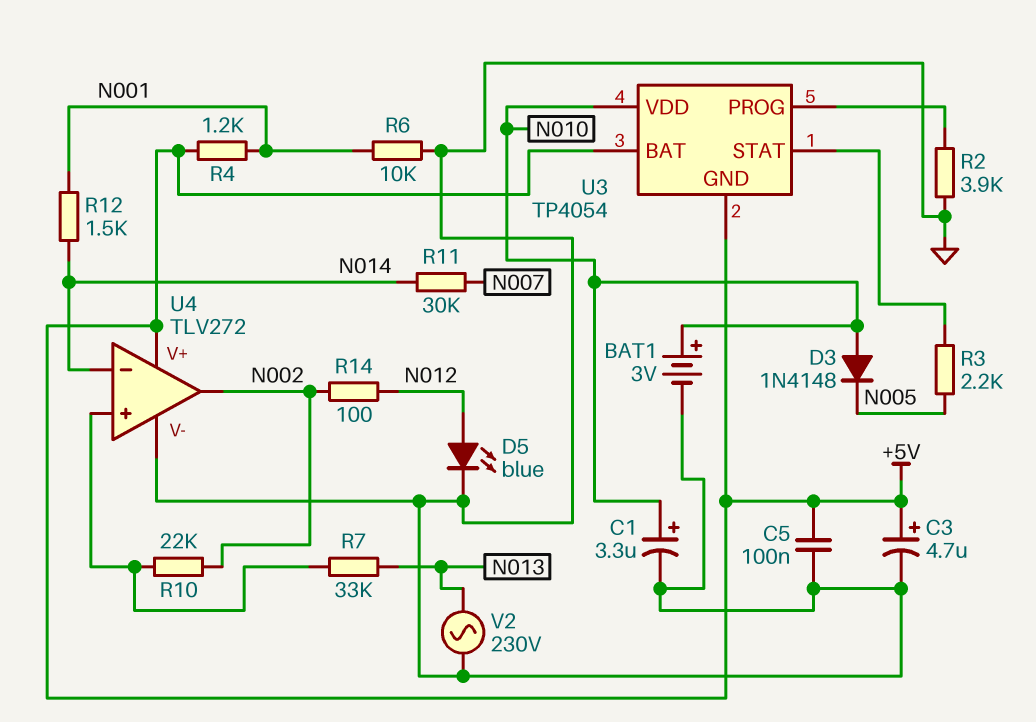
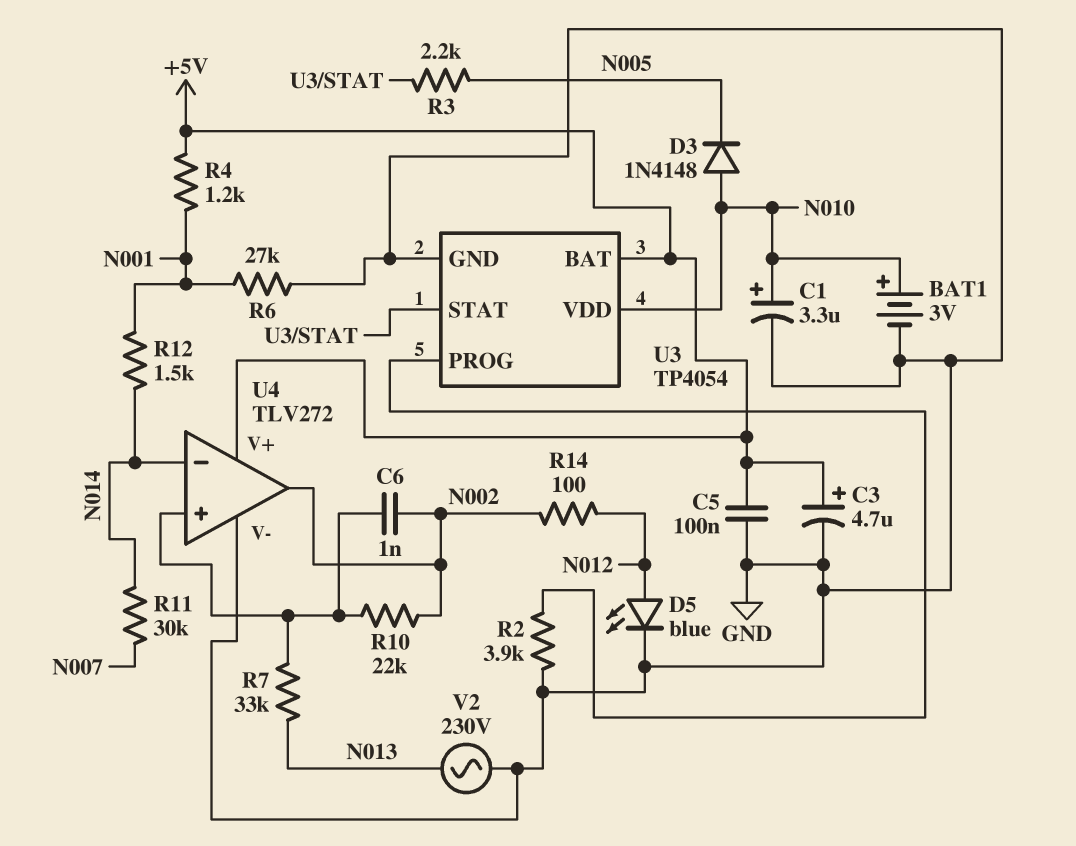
C6: none -> 1nF (N002, U4/in+)
R6: 10k (GND, N001) -> 27k (GND, N001)
U3 pin GND: +5V -> GND

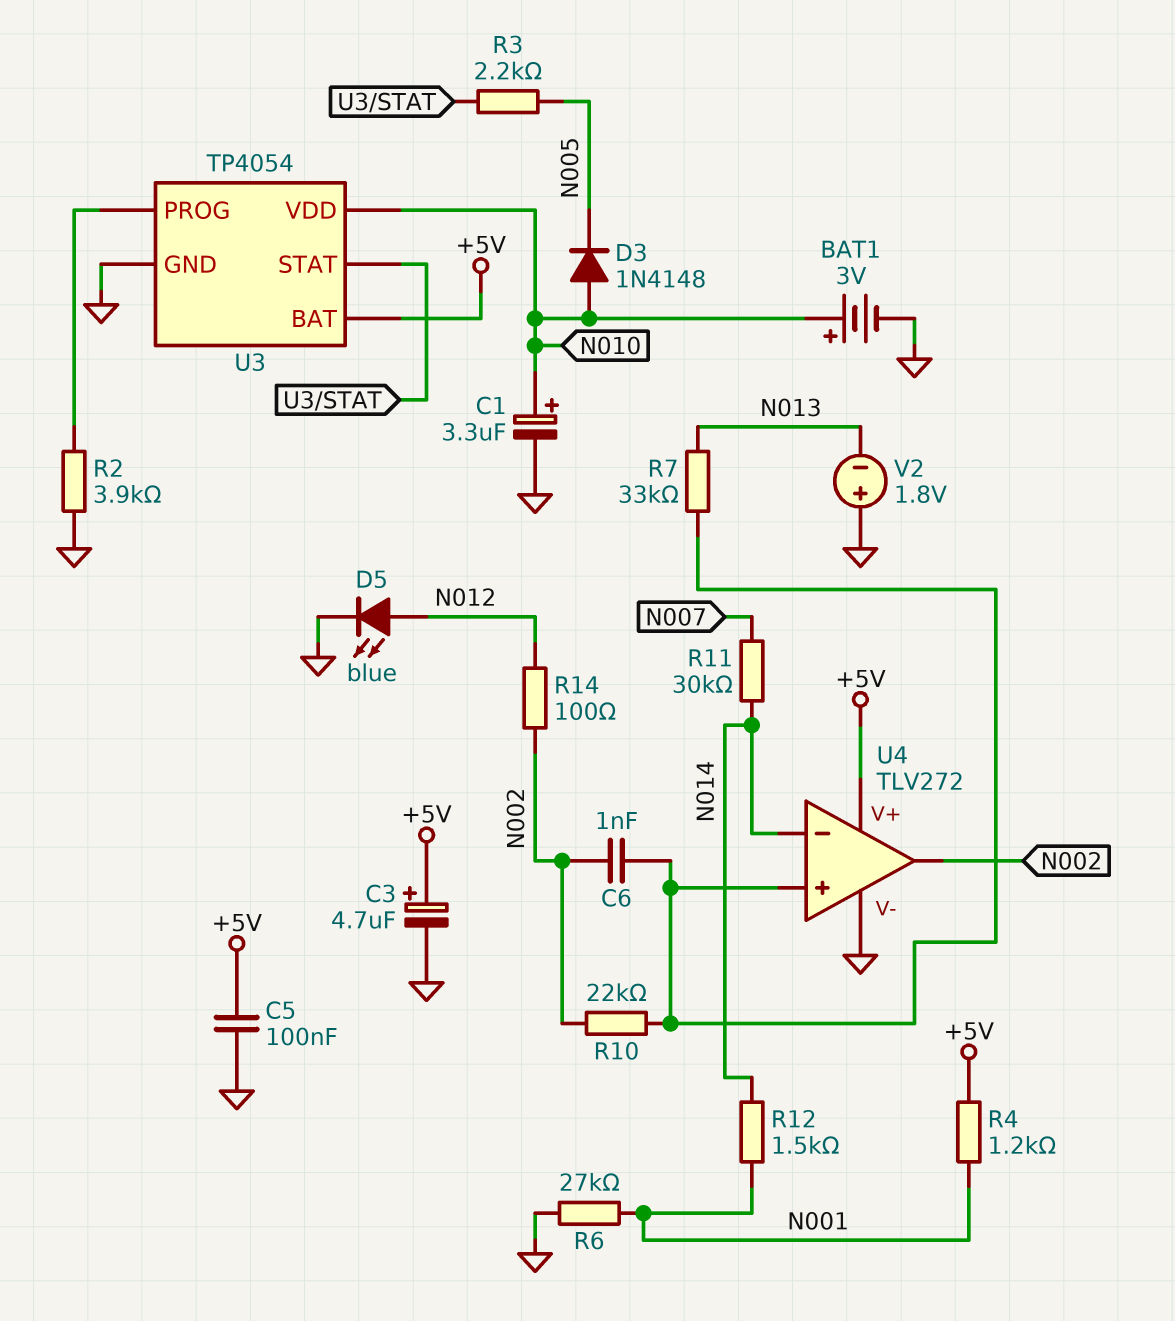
V2: AC 230V (GND, N013) -> 1.8V (plus GND, minus N013)

